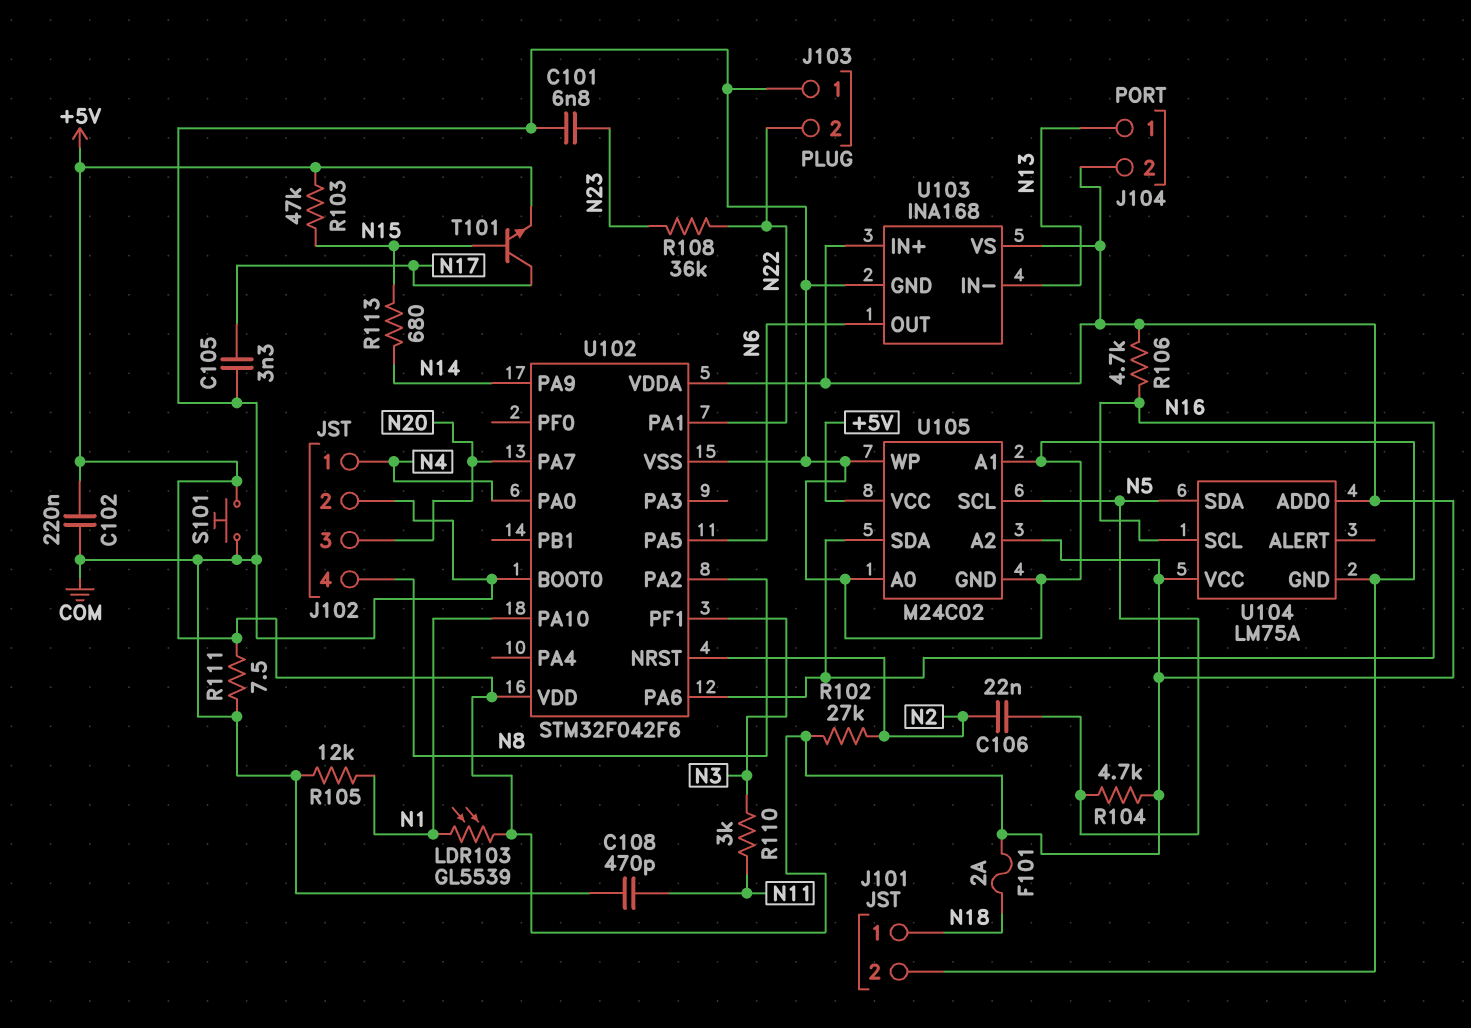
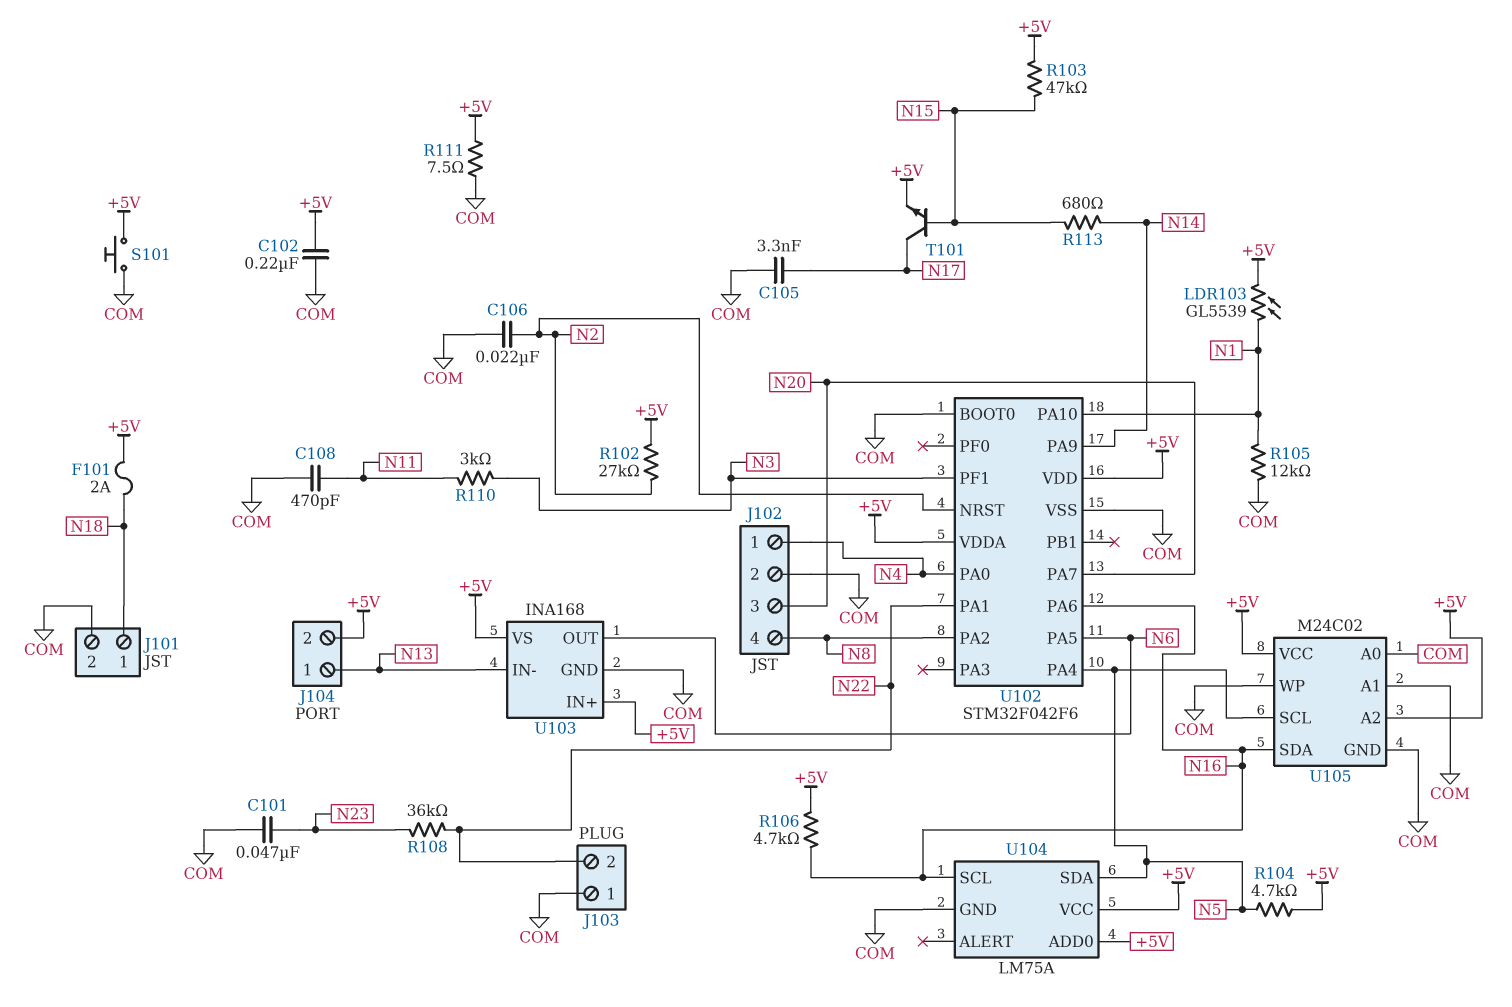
C101: 6.8nF (COM, N23) -> 47nF (COM, N23)
C106: 22nF (N2, N5) -> 22nF (COM, N2)
U102 pin PA4: none -> N5

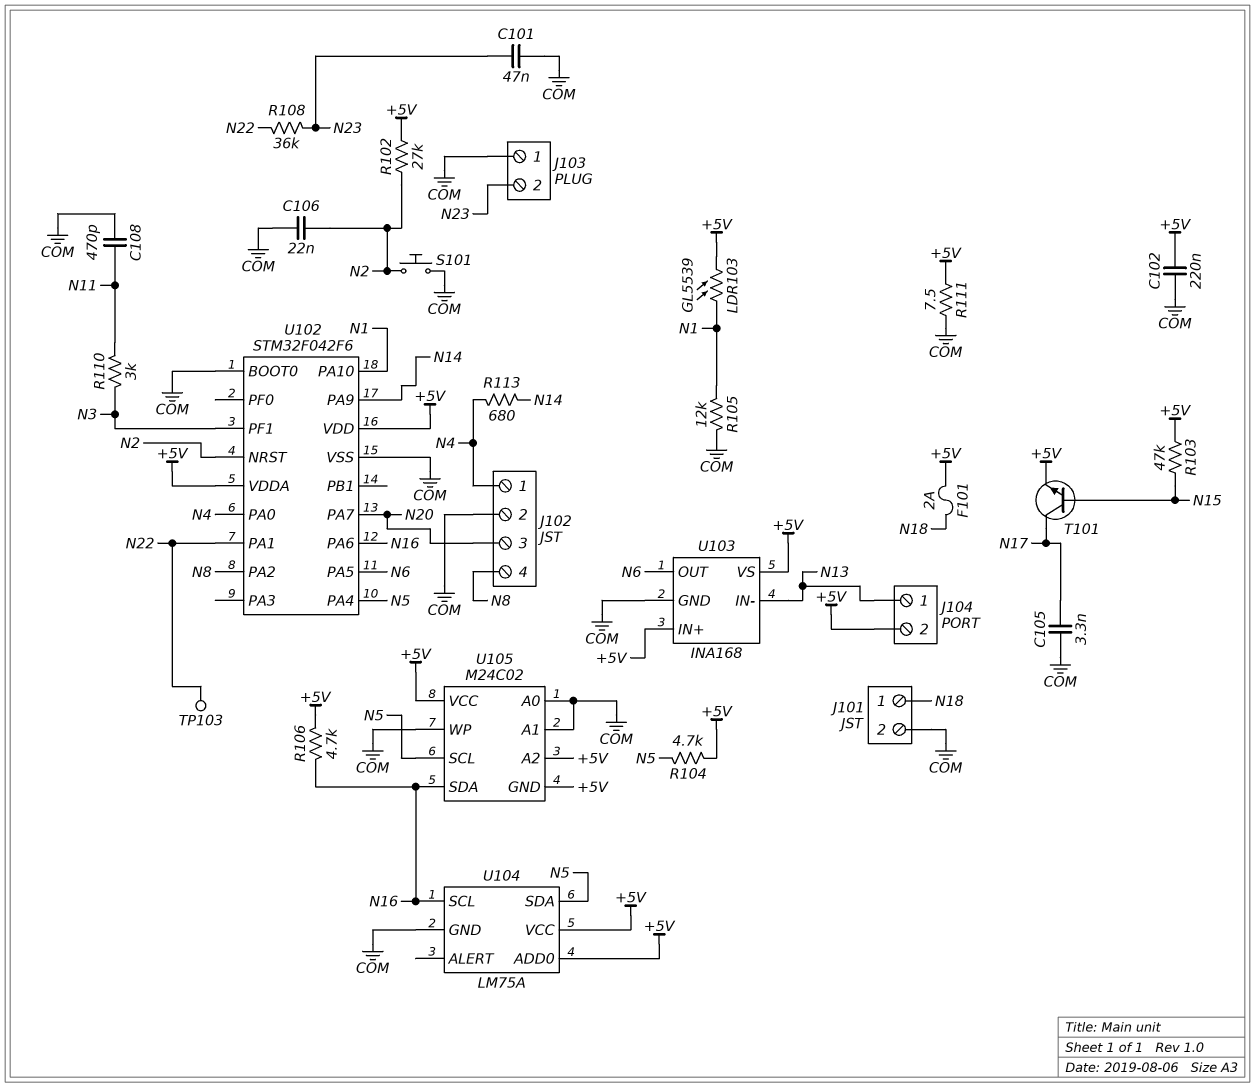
J103 pin 2: N22 -> N23
R113: 680 (N14, N15) -> 680 (N4, N14)
S101: button (+5V, COM) -> button (COM, N2)
TP103: none -> test point (N22)
U105 pin GND: COM -> +5V

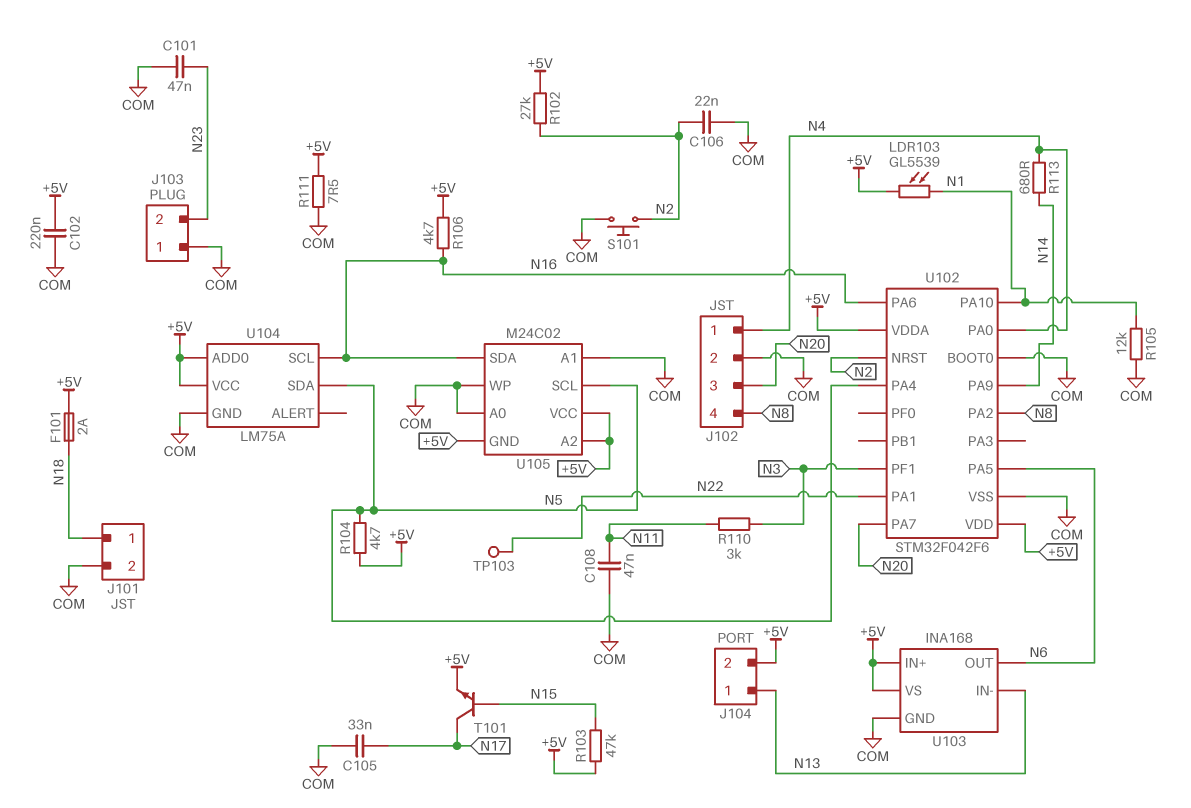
C105: 3.3nF (COM, N17) -> 33nF (COM, N17)
C108: 470pF (COM, N11) -> 47nF (COM, N11)
R108: 36k (N22, N23) -> none

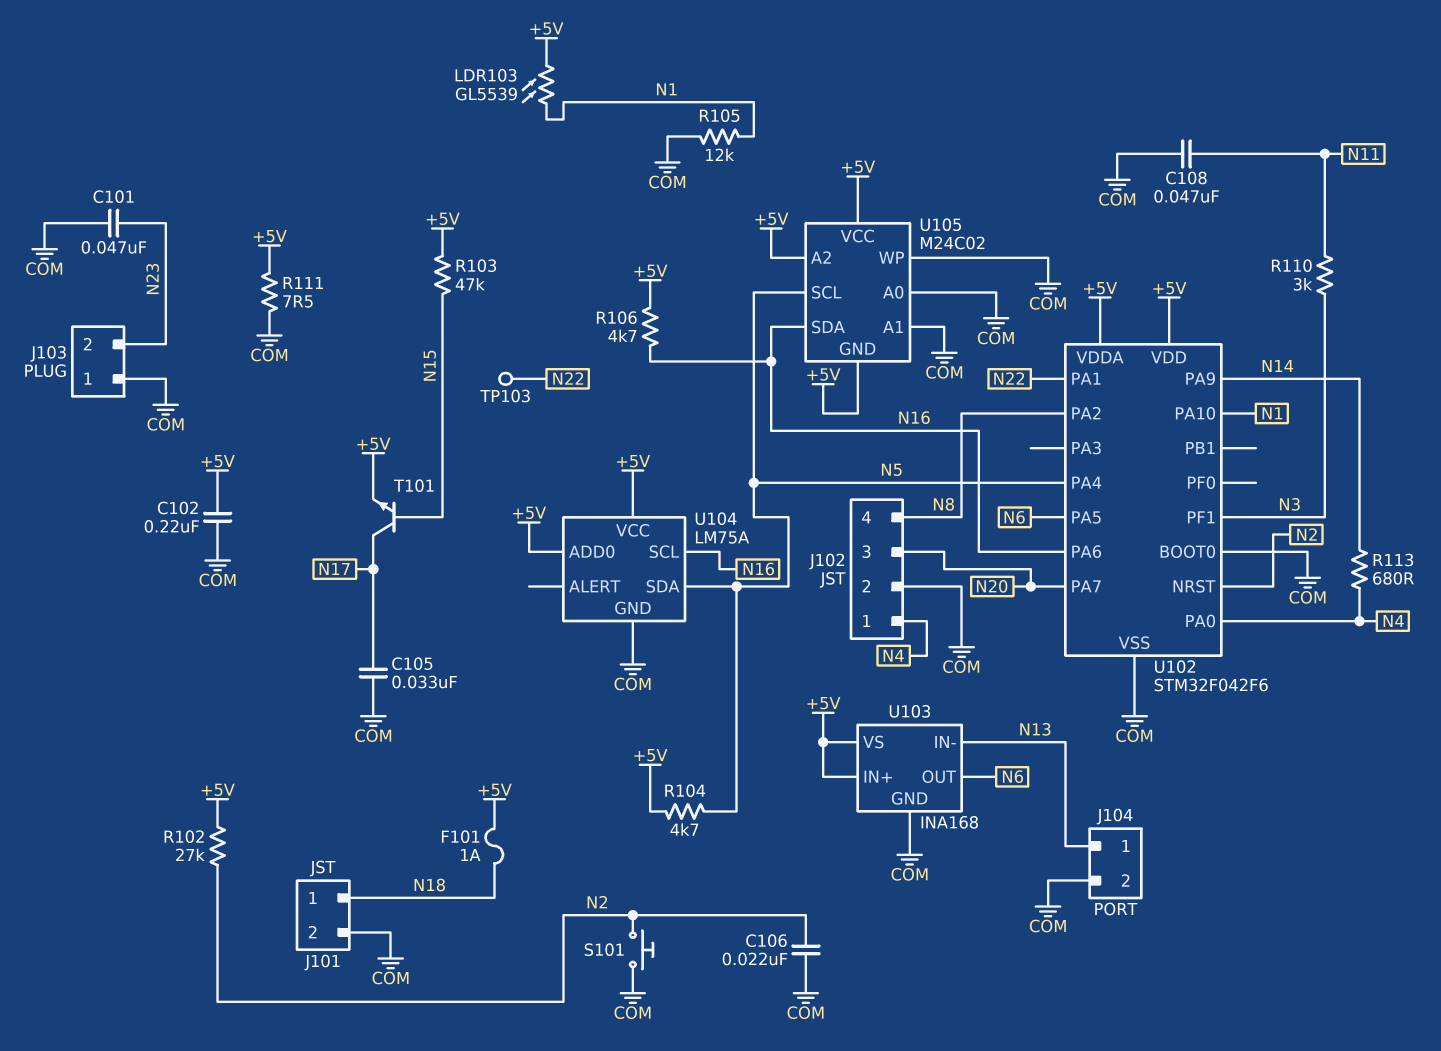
F101: 2A (+5V, N18) -> 1A (+5V, N18)
J104 pin 2: +5V -> COM

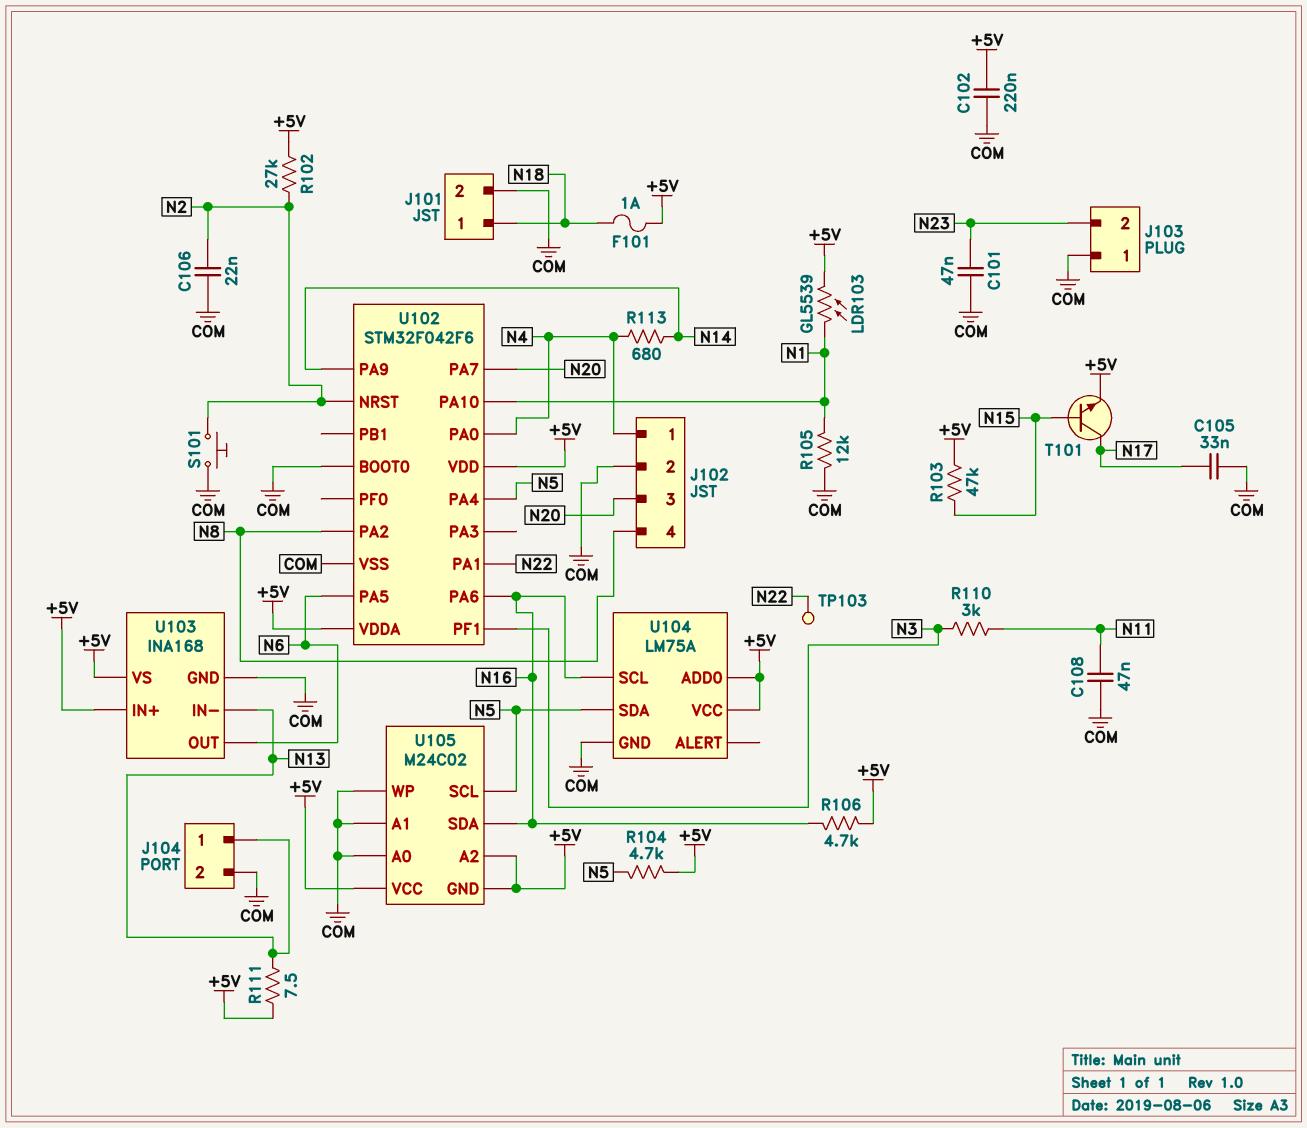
R111: 7.5 (+5V, COM) -> 7.5 (+5V, N13)

